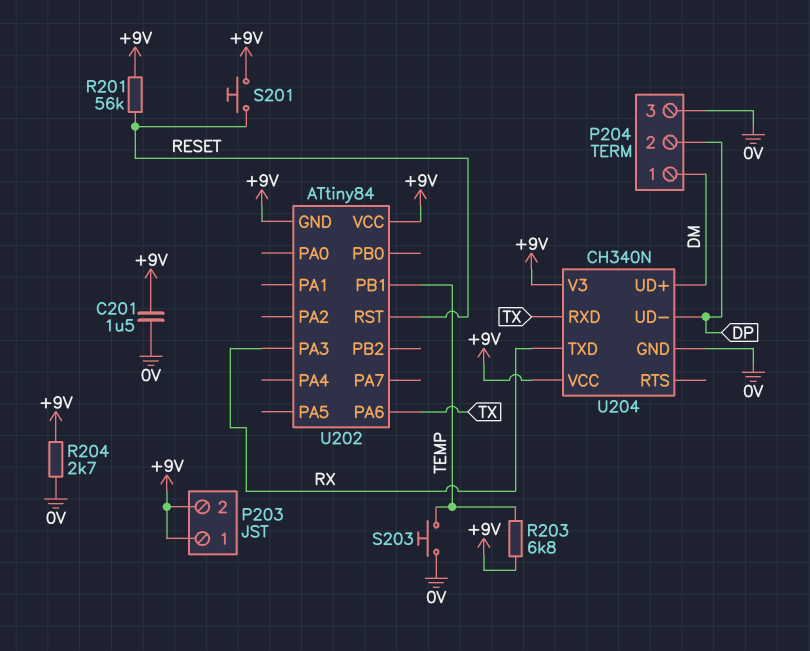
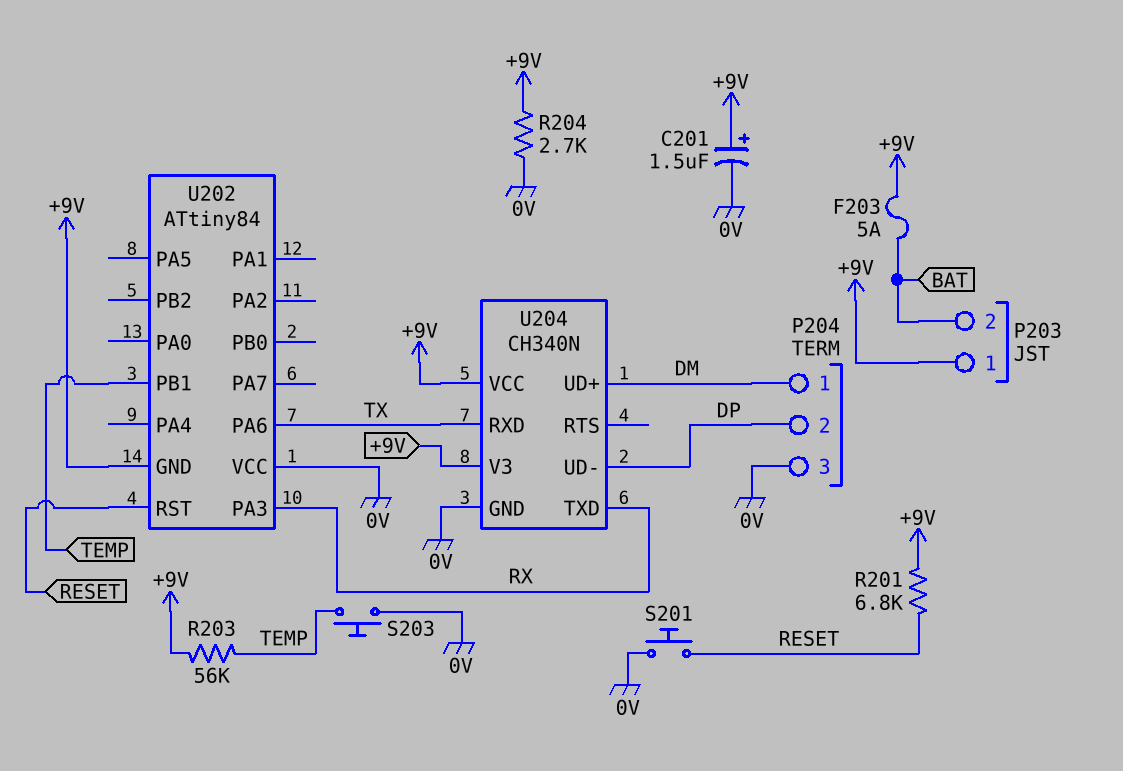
C201: 1.5uF (+9V, 0V) -> 1.5uF (plus +9V, minus 0V)
F203: none -> 5A (+9V, BAT)
P203 pin 2: +9V -> BAT
R201: 56k (+9V, RESET) -> 6.8k (+9V, RESET)
R203: 6.8k (+9V, TEMP) -> 56k (+9V, TEMP)
S201: button (+9V, RESET) -> button (0V, RESET)
U202 pin VCC: +9V -> 0V

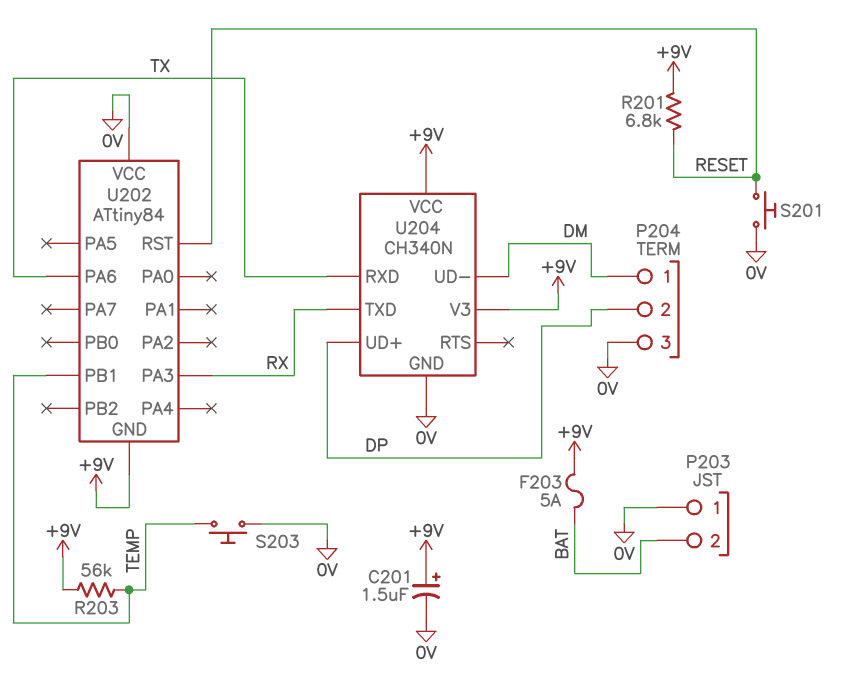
P203 pin 1: +9V -> 0V
R204: 2.7k (+9V, 0V) -> none
U204 pin UD+: DM -> DP
U204 pin UD-: DP -> DM

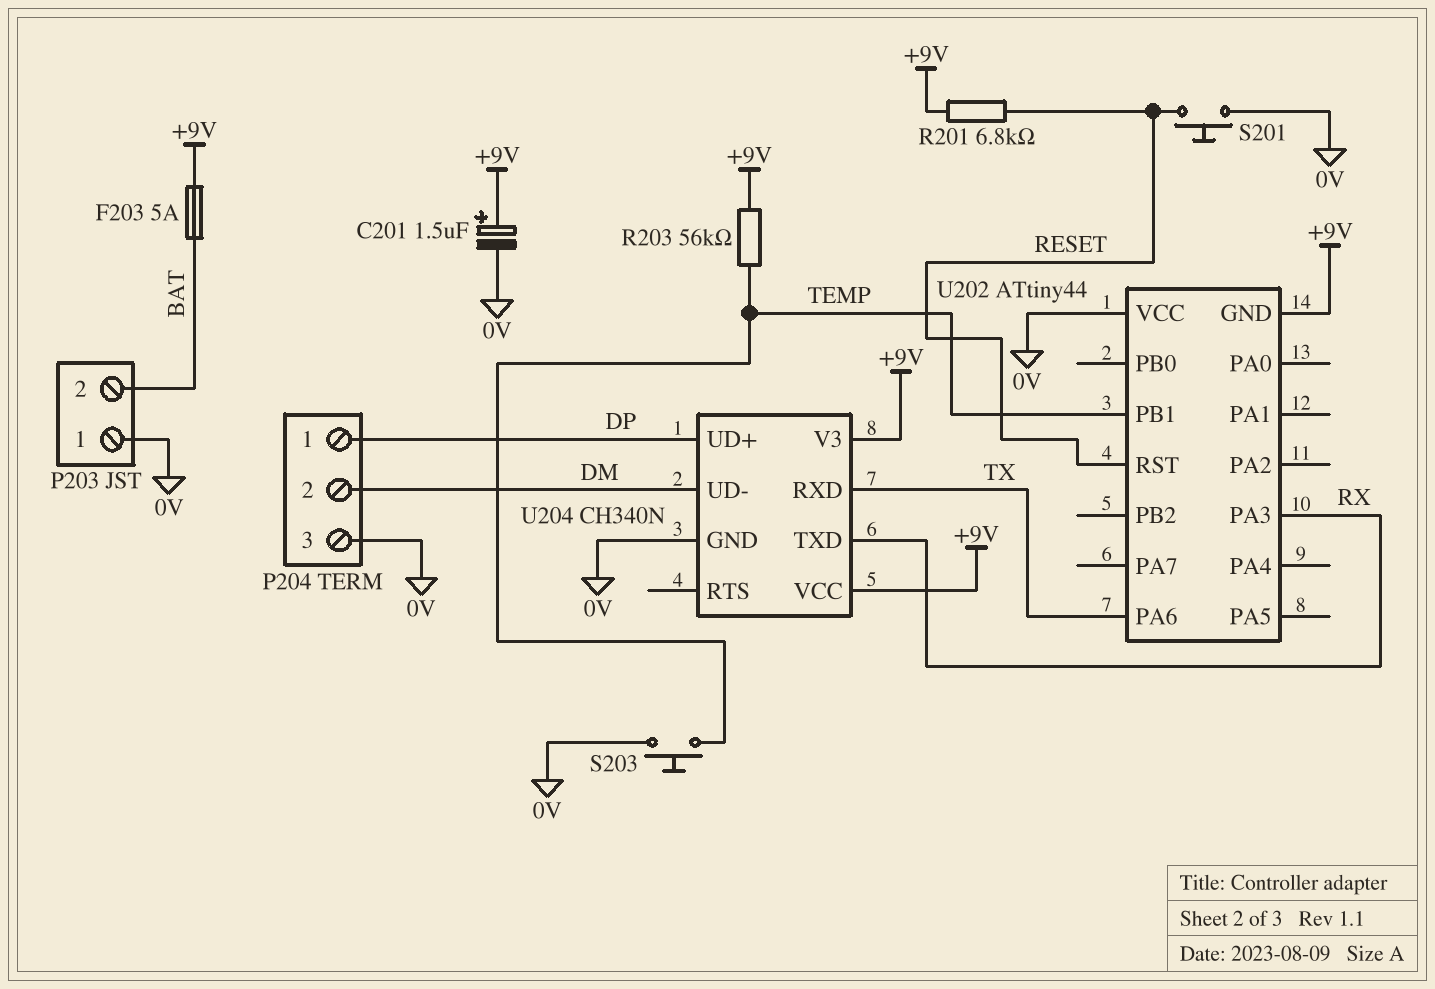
P204 pin 1: DM -> DP
P204 pin 2: DP -> DM
U202: ATtiny84 -> ATtiny44

